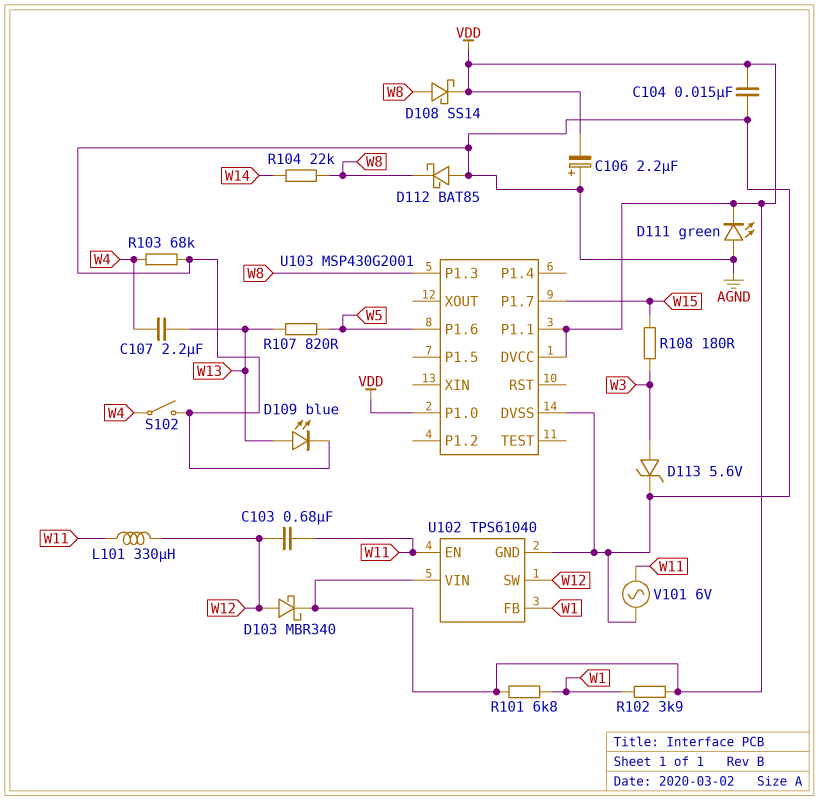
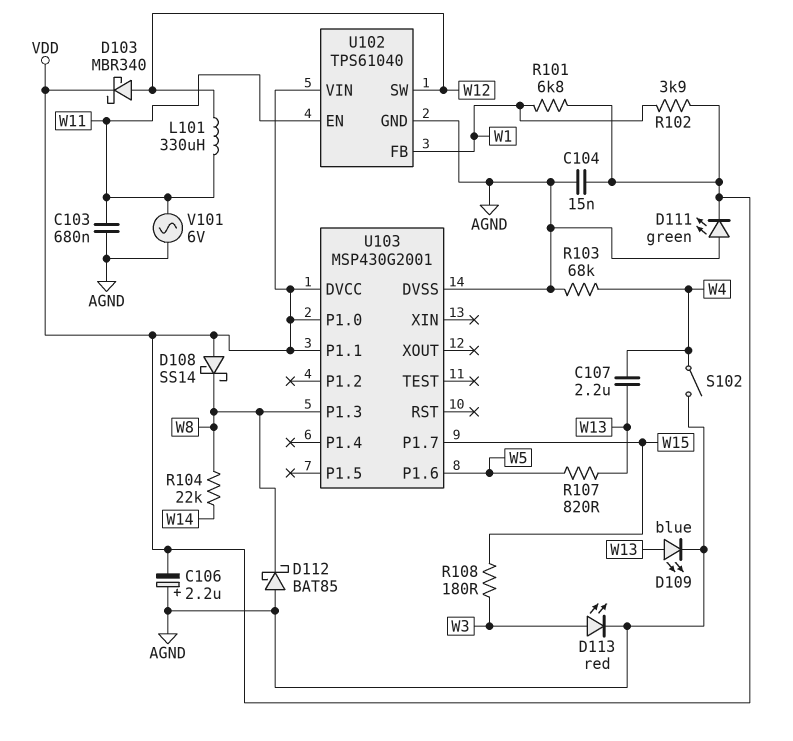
C103: 680nF (W11, W12) -> 680nF (AGND, W11)
D108: schottky SS14 (A W8, K VDD) -> schottky SS14 (A VDD, K W8)
D113: zener 5.6V (A W3, K AGND) -> LED red (A W3, K AGND)

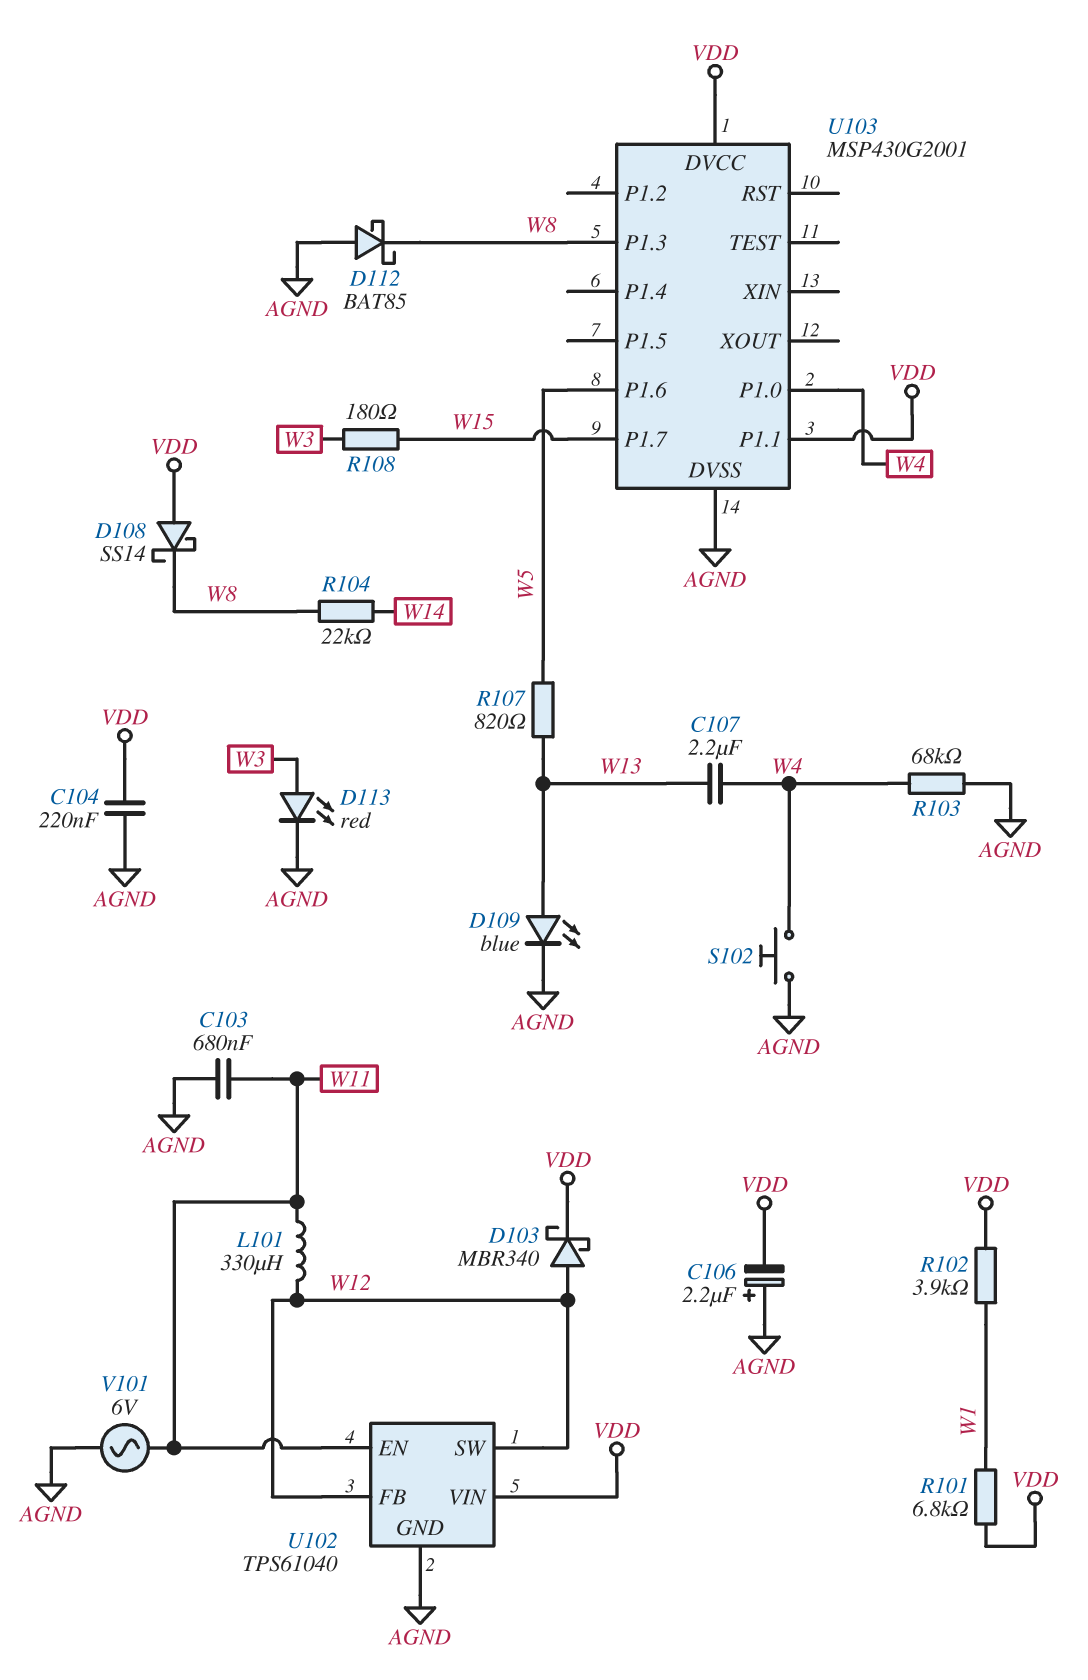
C104: 15nF (AGND, VDD) -> 220nF (AGND, VDD)
D111: LED green (A AGND, K VDD) -> none
S102: switch (AGND, W4) -> button (AGND, W4)
U102 pin FB: W1 -> W12
U103 pin P1.0: VDD -> W4

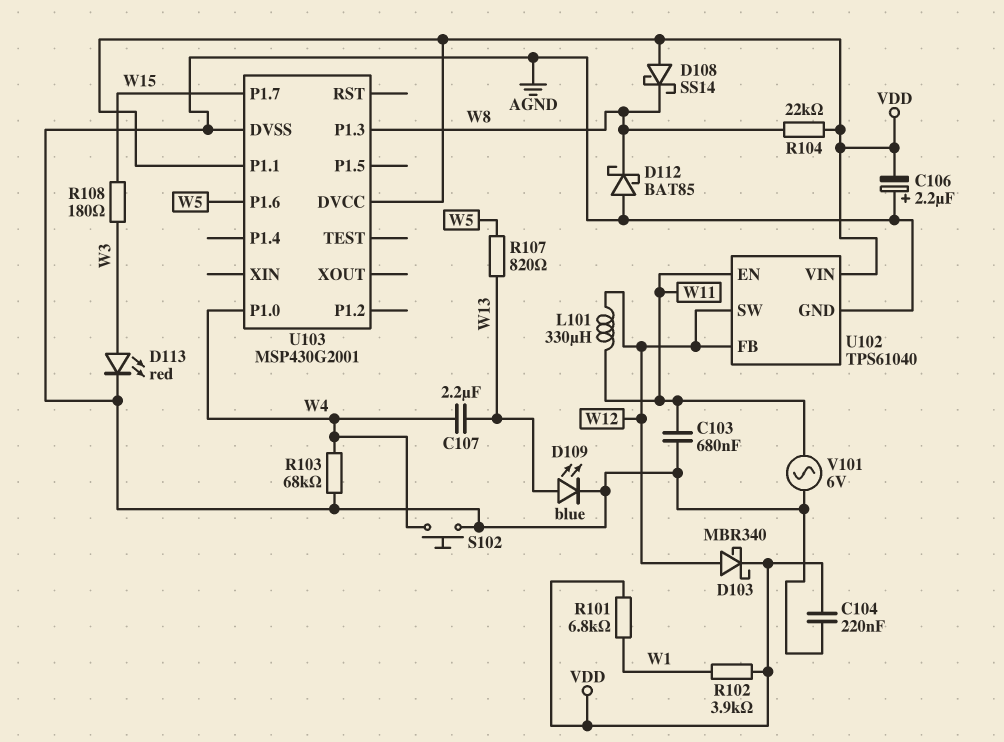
R104: 22k (W8, W14) -> 22k (VDD, W8)

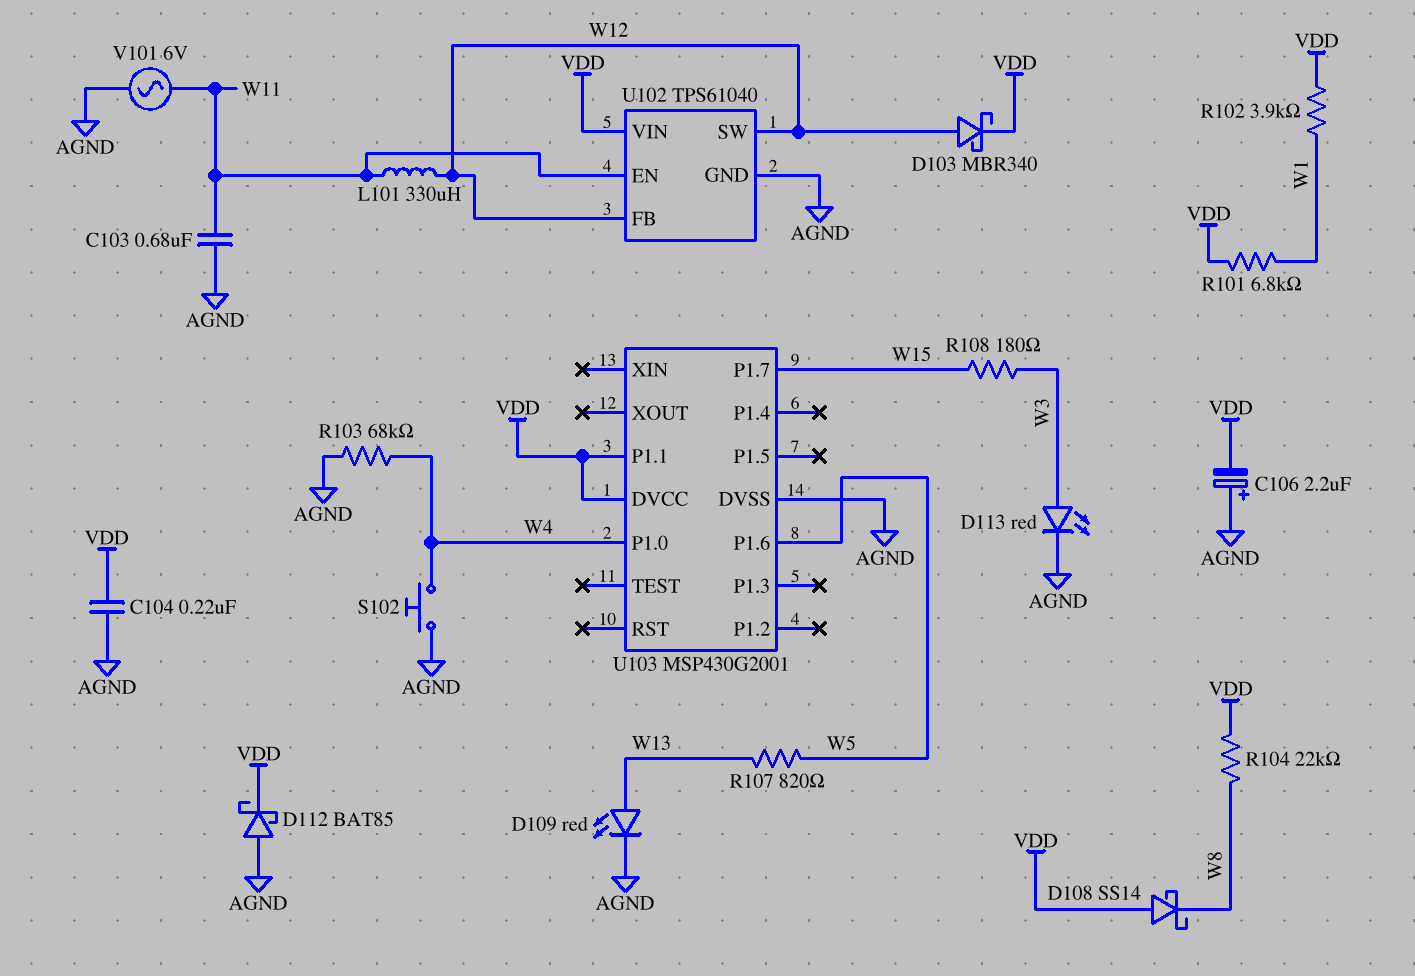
C107: 2.2uF (W4, W13) -> none
D109: LED blue (A W13, K AGND) -> LED red (A W13, K AGND)
D112: schottky BAT85 (A AGND, K W8) -> schottky BAT85 (A AGND, K VDD)
U103 pin P1.3: W8 -> none

